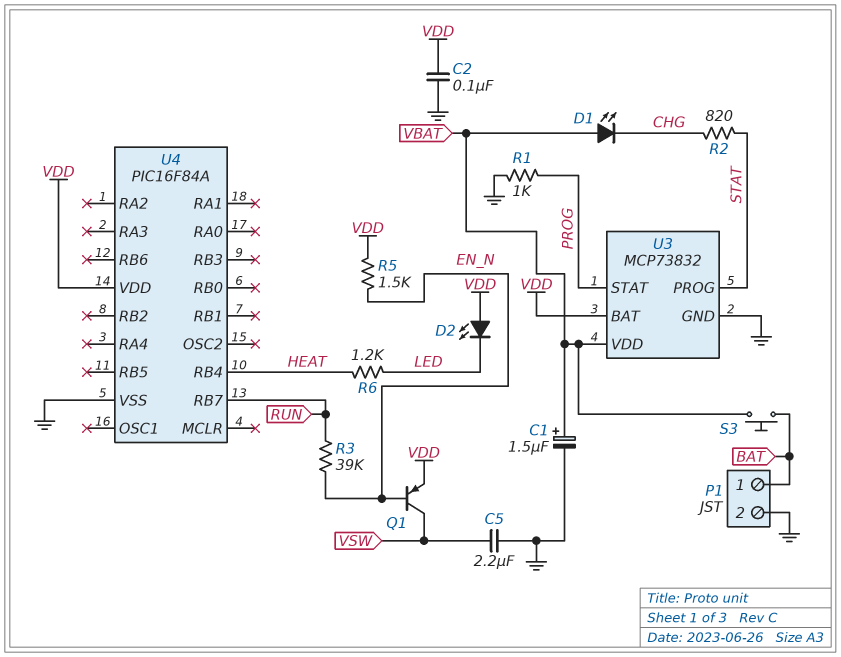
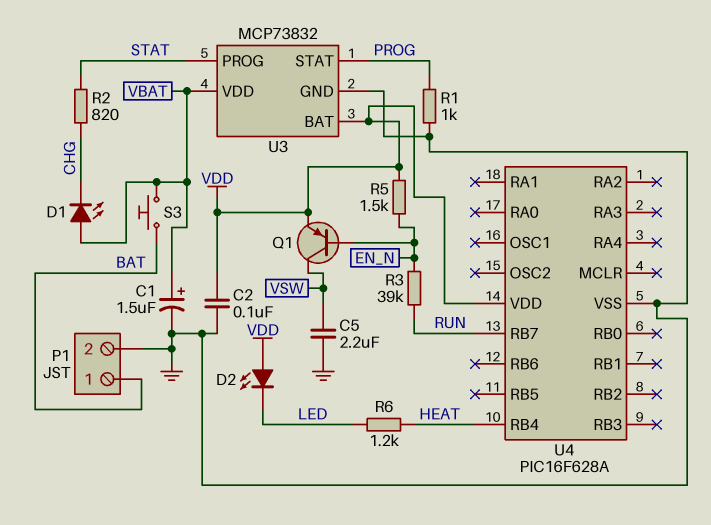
U4: PIC16F84A -> PIC16F628A

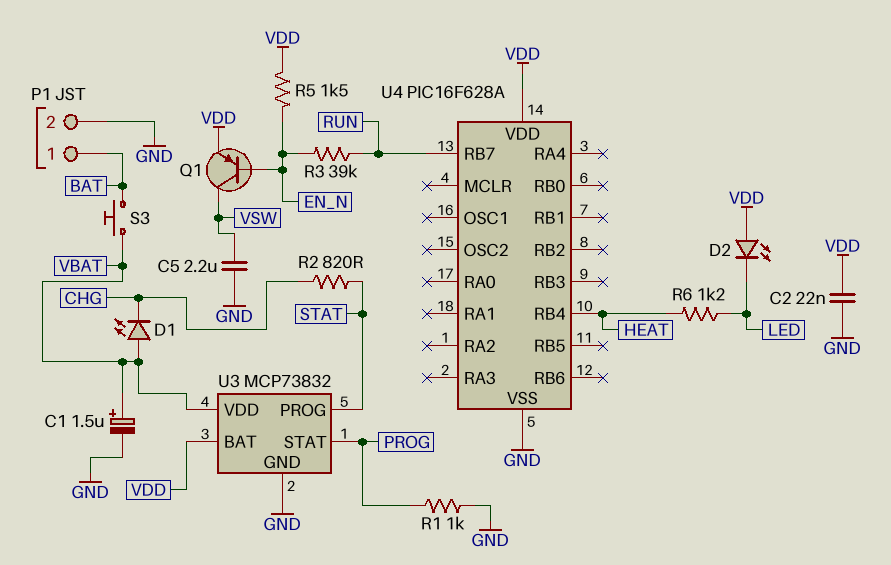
C2: 100nF (GND, VDD) -> 22nF (GND, VDD)

